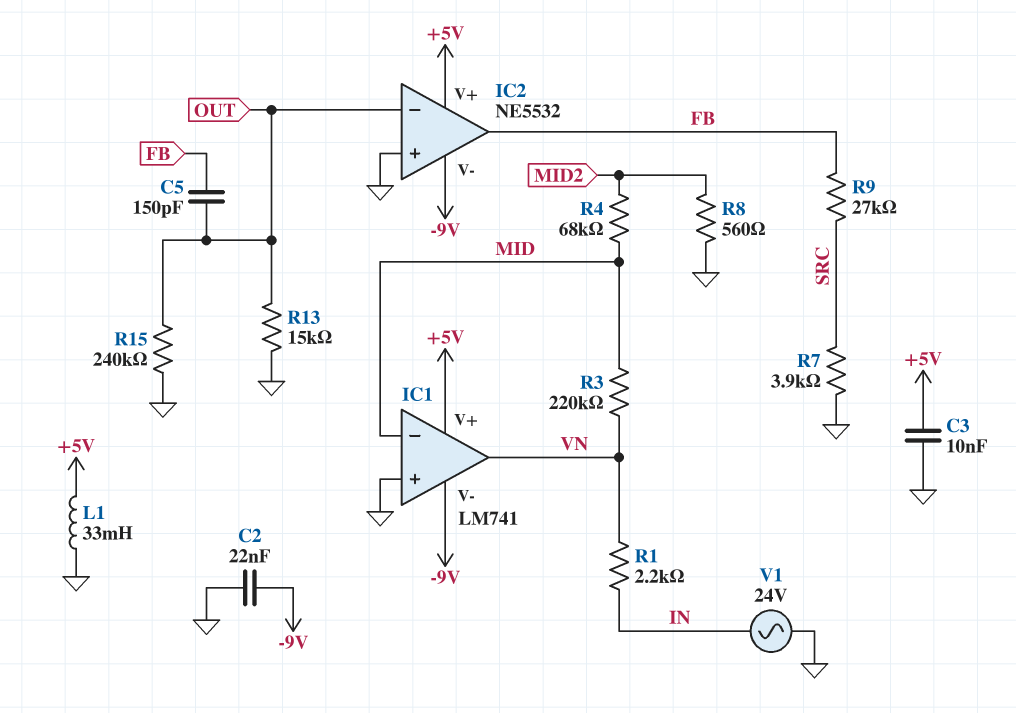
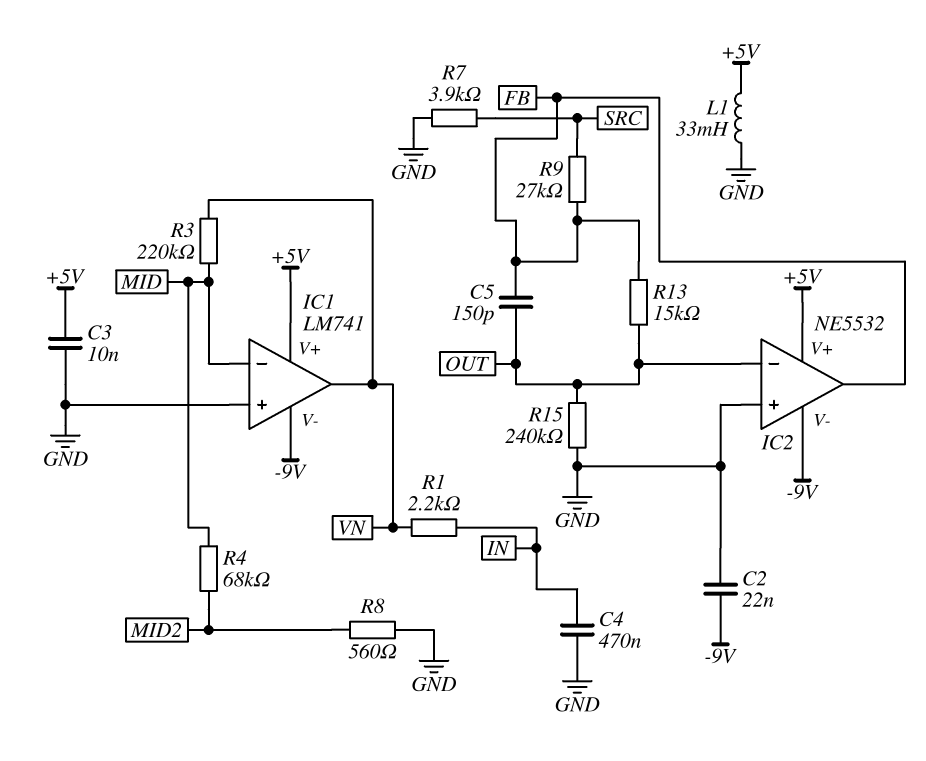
C4: none -> 470nF (GND, IN)
R13: 15k (GND, OUT) -> 15k (FB, OUT)
V1: AC 24V (GND, IN) -> none

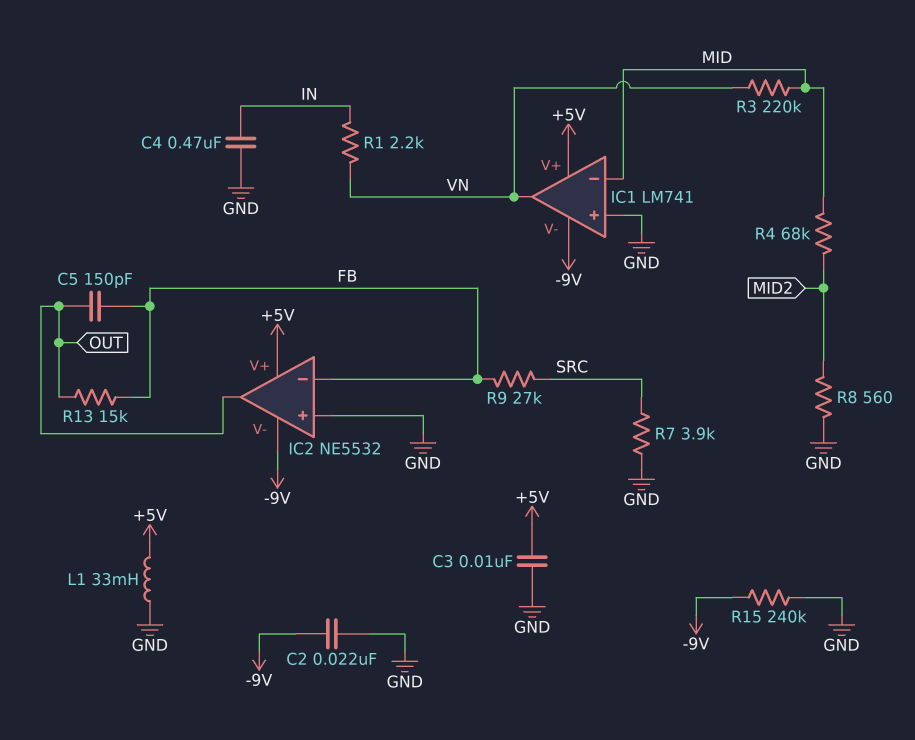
IC2 pin in-: OUT -> FB
IC2 pin out: FB -> OUT
R15: 240k (GND, OUT) -> 240k (-9V, GND)

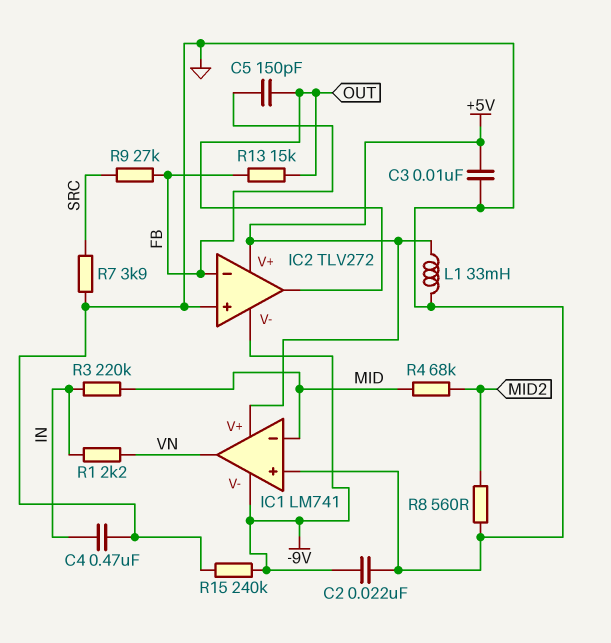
IC2: NE5532 -> TLV272
R3: 220k (MID, VN) -> 220k (IN, MID)

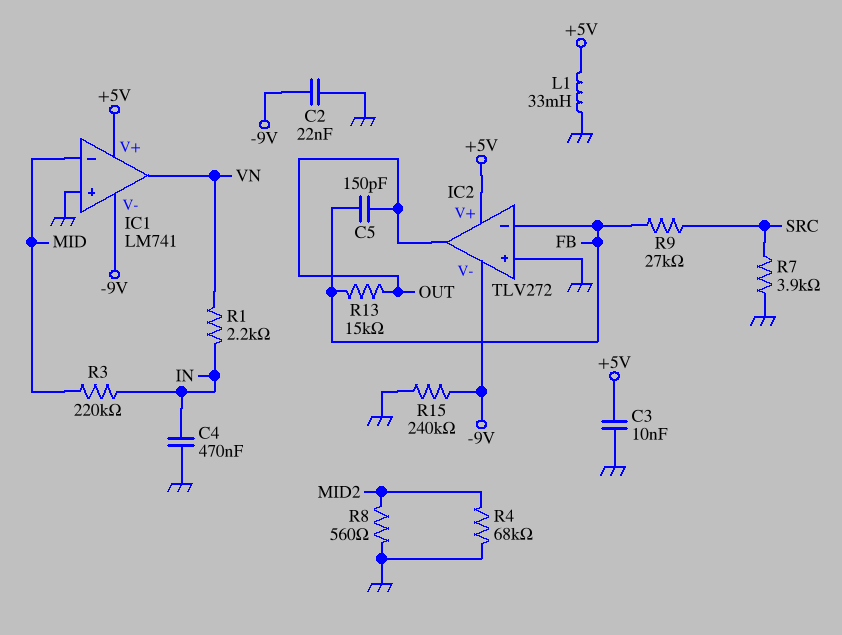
R4: 68k (MID, MID2) -> 68k (GND, MID2)

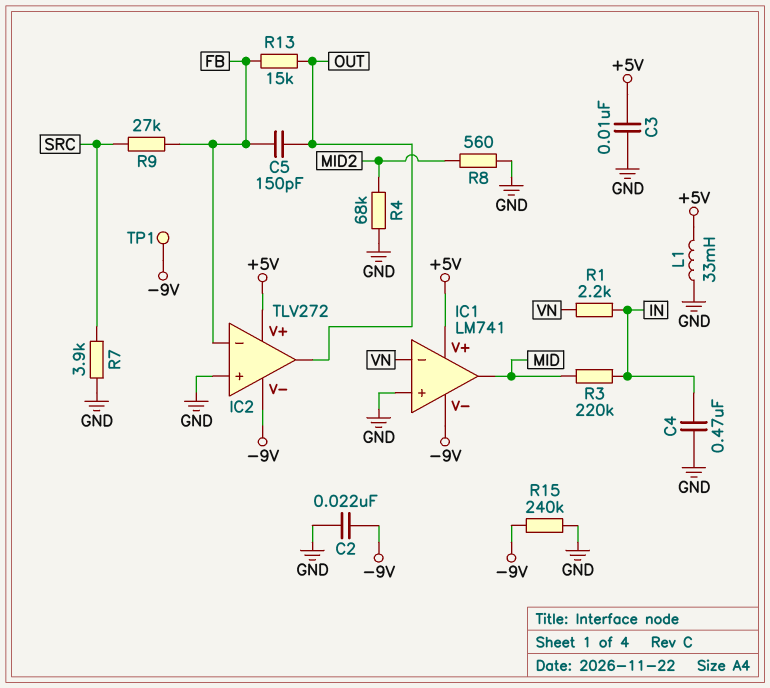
IC1 pin in-: MID -> VN
IC1 pin out: VN -> MID
TP1: none -> test point (-9V)

